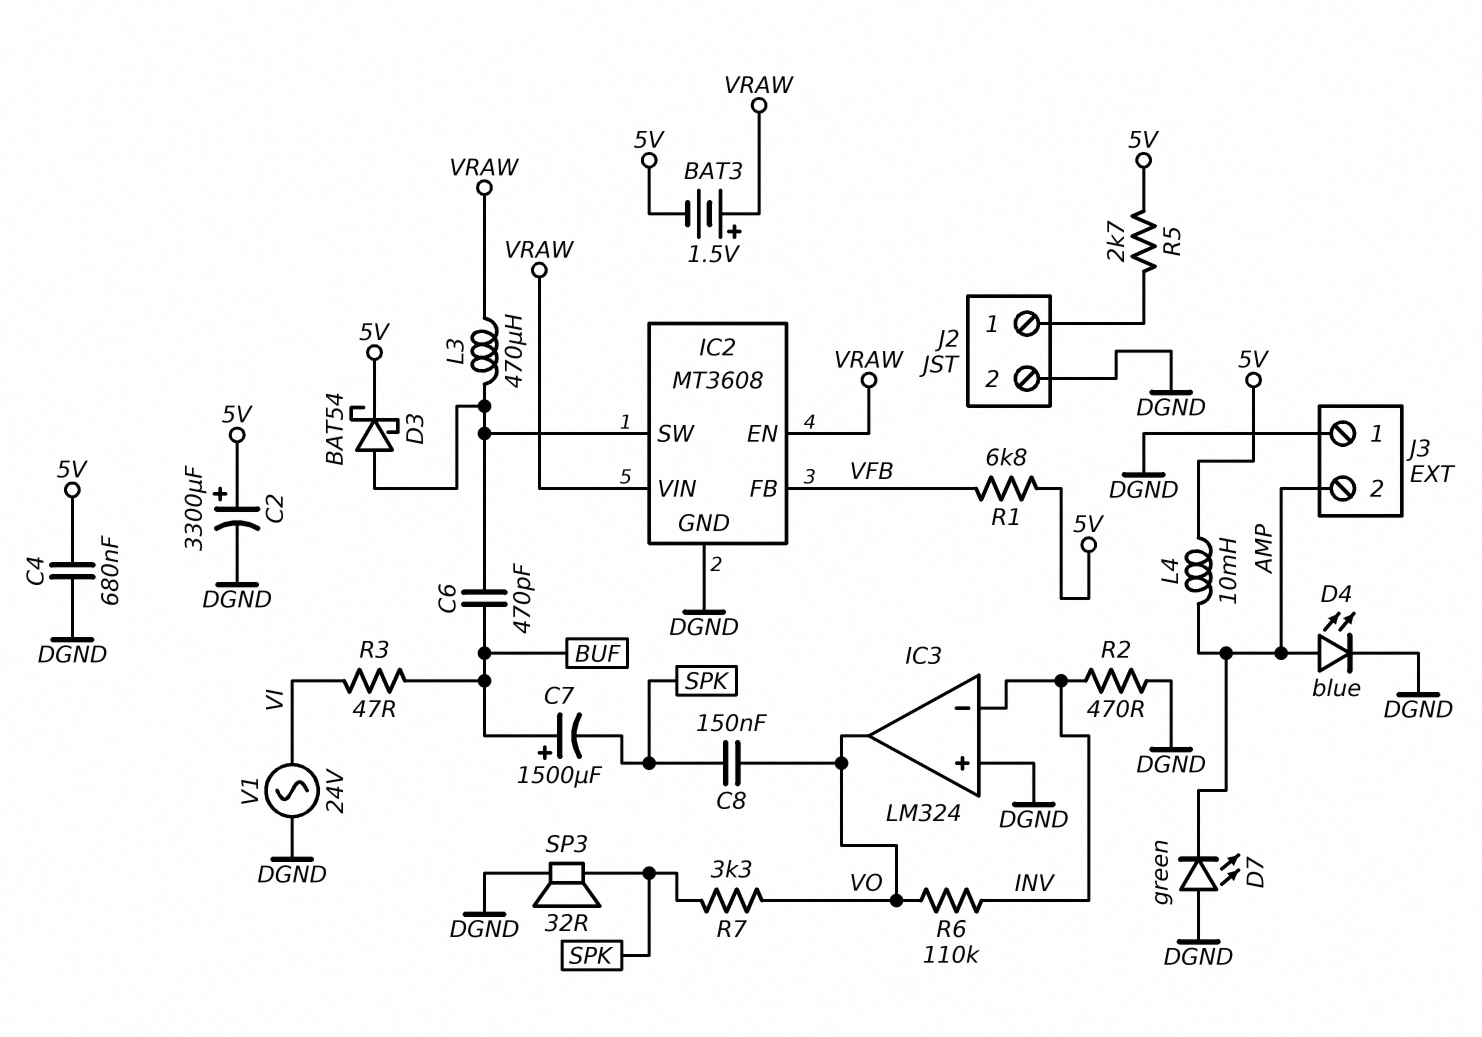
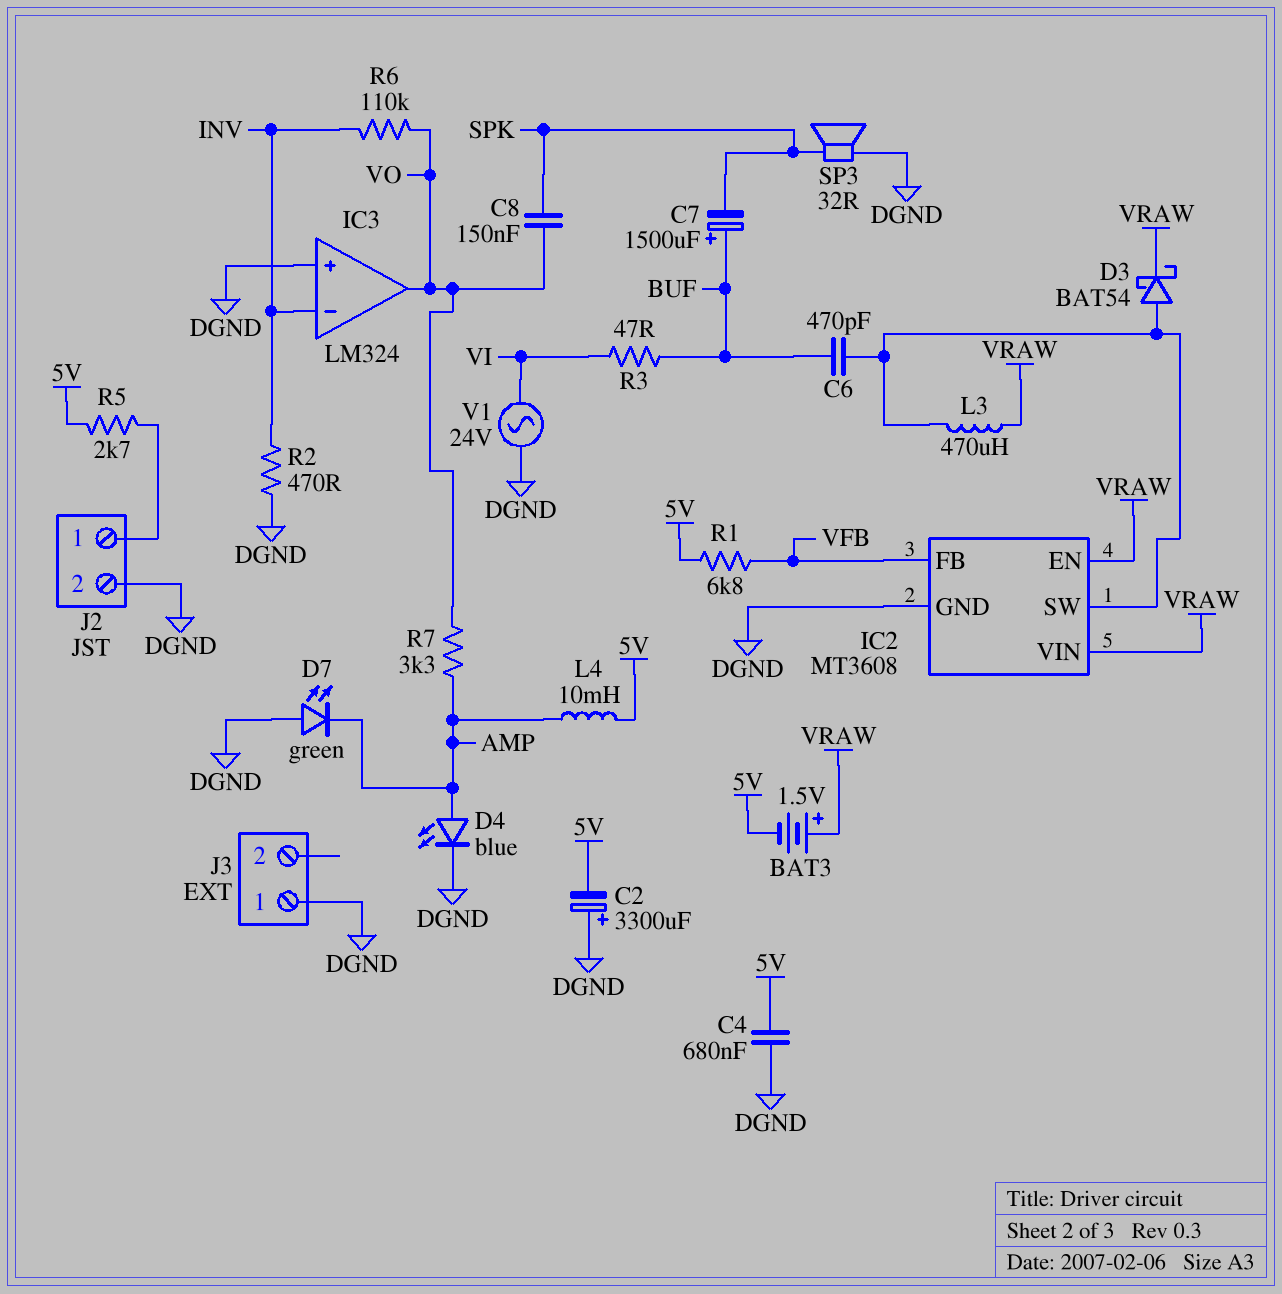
C2: 3300uF (plus 5V, minus DGND) -> 3300uF (plus DGND, minus 5V)
D3: schottky BAT54 (A IC2/SW, K 5V) -> schottky BAT54 (A IC2/SW, K VRAW)
J3 pin 2: AMP -> none
R7: 3.3k (SPK, VO) -> 3.3k (AMP, VO)

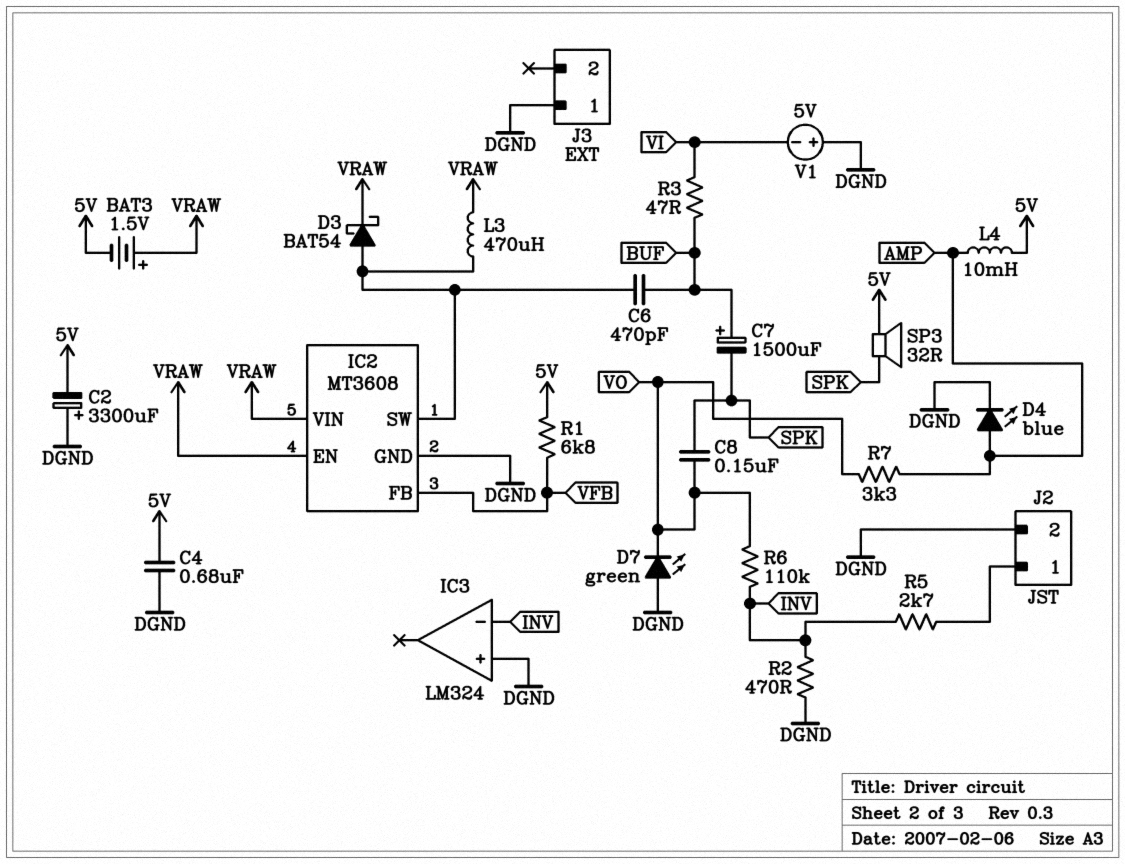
D7: LED green (A DGND, K AMP) -> LED green (A DGND, K VO)
IC3 pin out: VO -> none
R5: 2.7k (5V, J2/1) -> 2.7k (INV, J2/1)
SP3: speaker 32R (DGND, SPK) -> speaker 32R (5V, SPK)
V1: AC 24V (DGND, VI) -> 5V (plus DGND, minus VI)

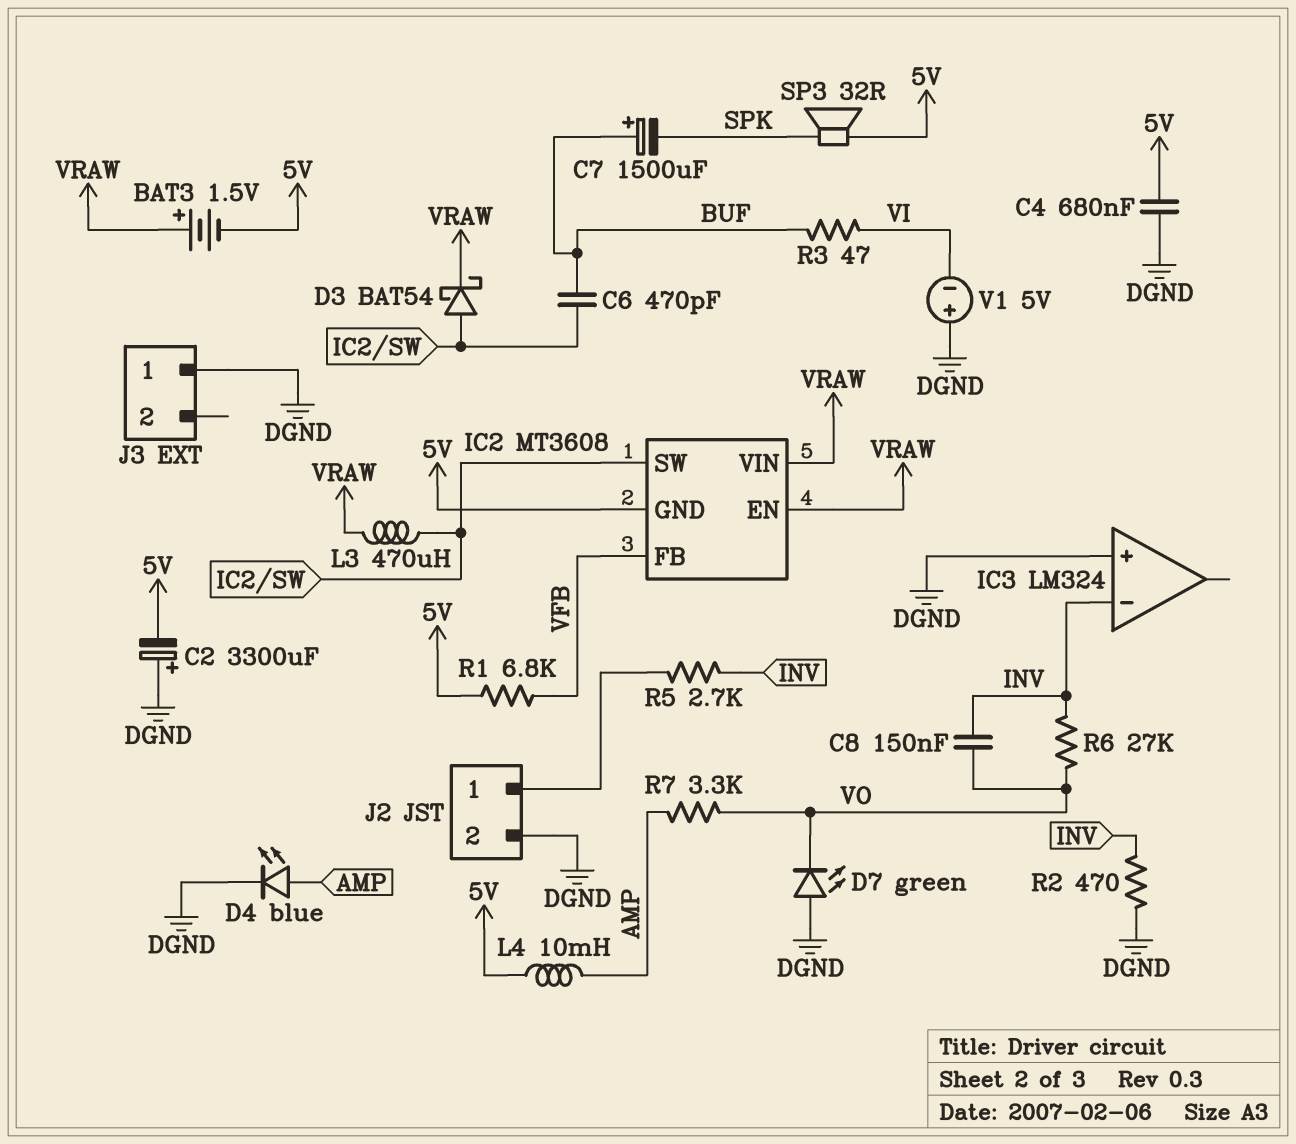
C8: 150nF (SPK, VO) -> 150nF (INV, VO)
IC2 pin GND: DGND -> 5V
R6: 110k (INV, VO) -> 27k (INV, VO)

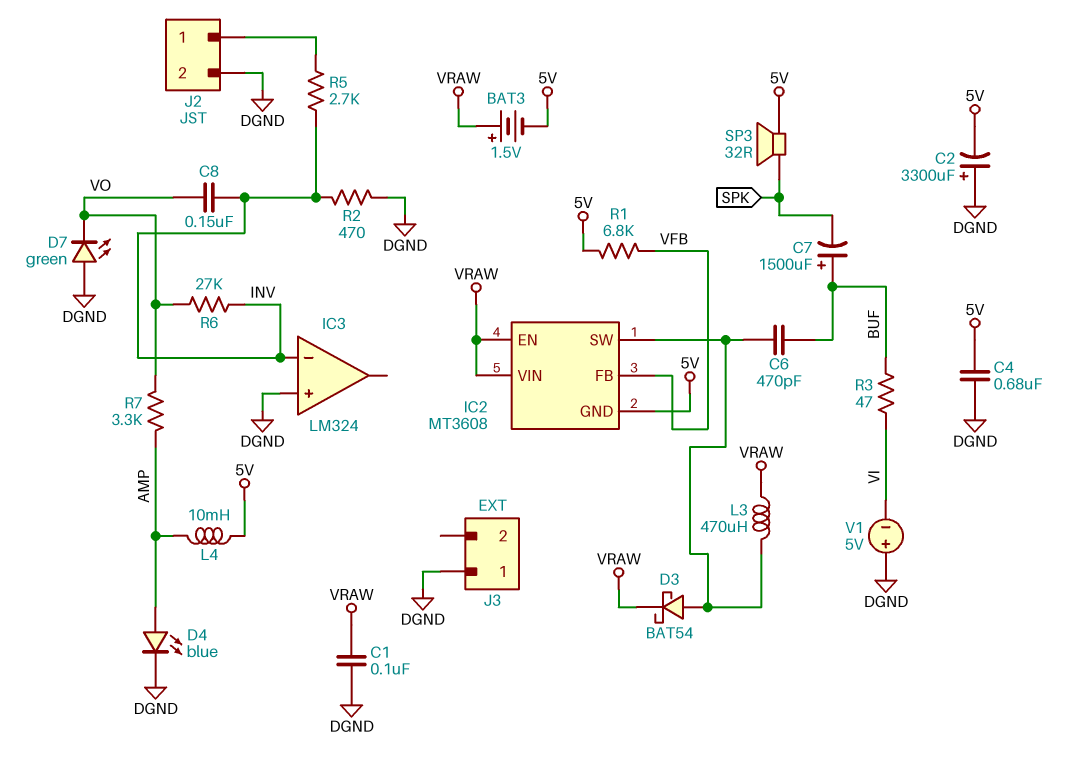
C1: none -> 100nF (DGND, VRAW)

